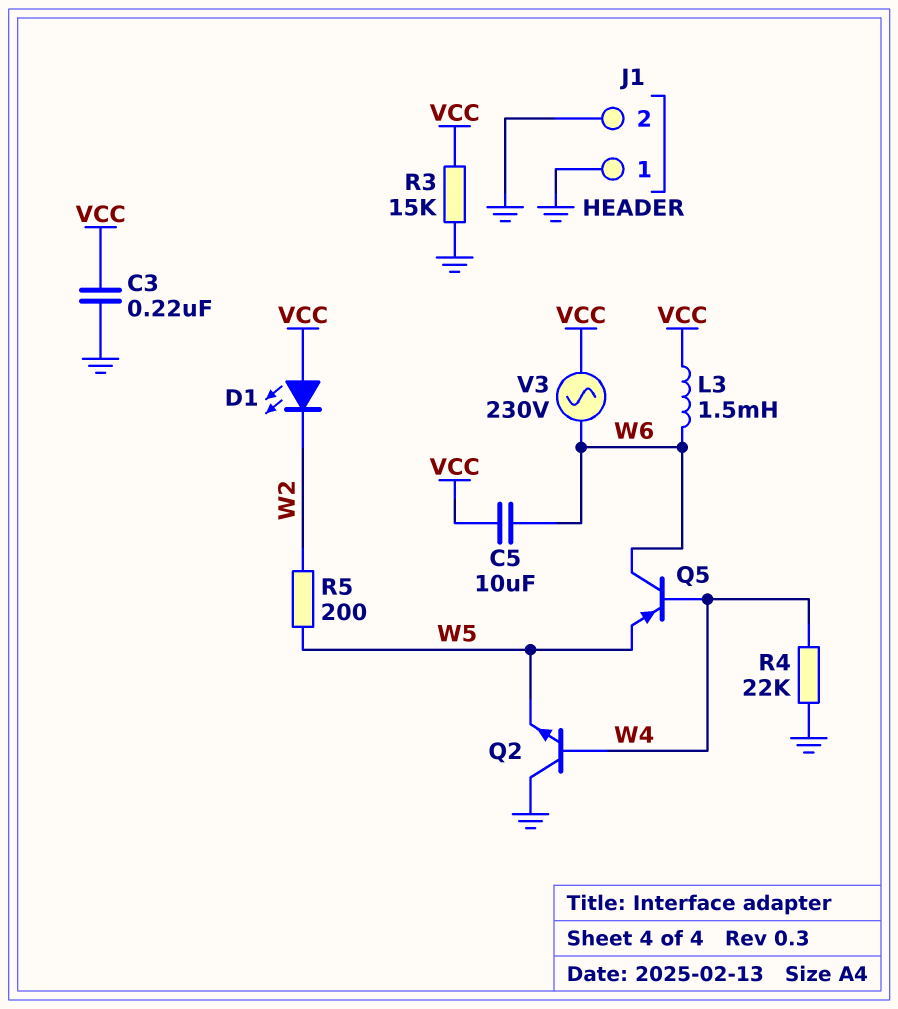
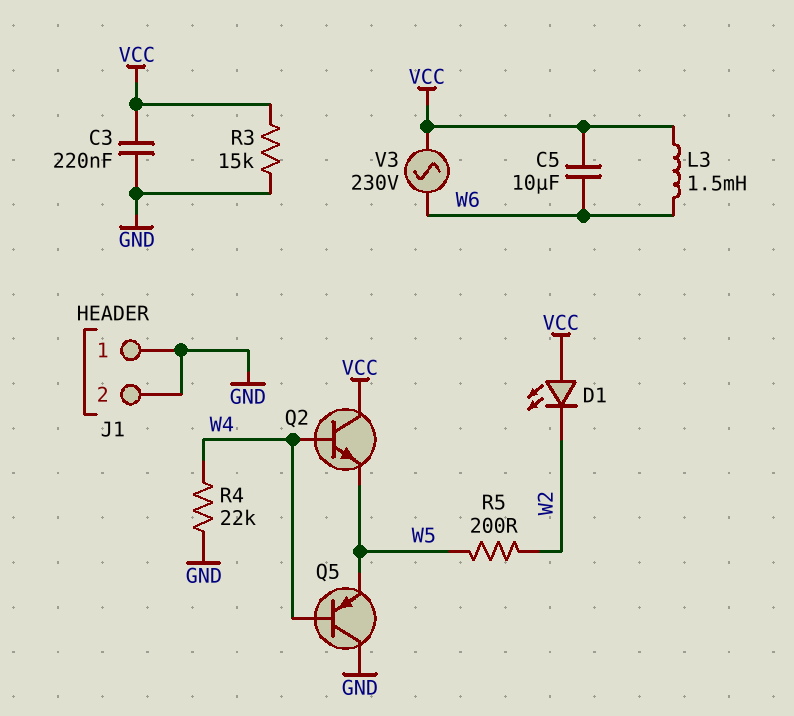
Q2: NPN (B W4, C GND, E W5) -> NPN (B W4, C VCC, E W5)
Q5: PNP (B W4, C W6, E W5) -> PNP (B W4, C GND, E W5)

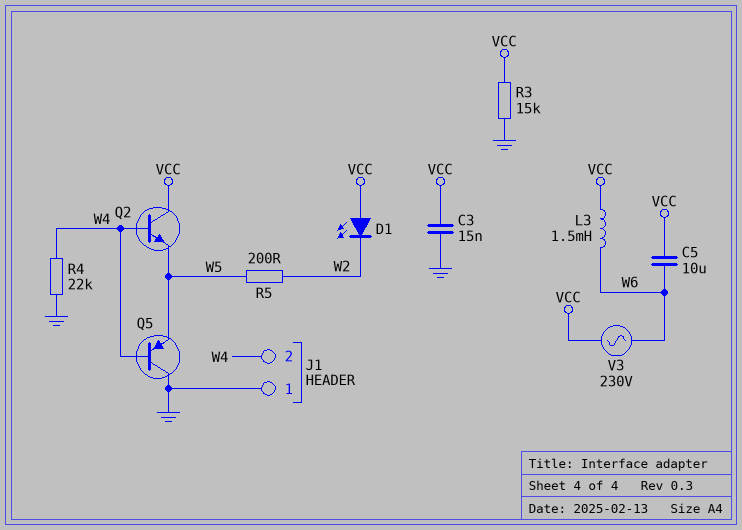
C3: 220nF (GND, VCC) -> 15nF (GND, VCC)
J1 pin 2: GND -> W4

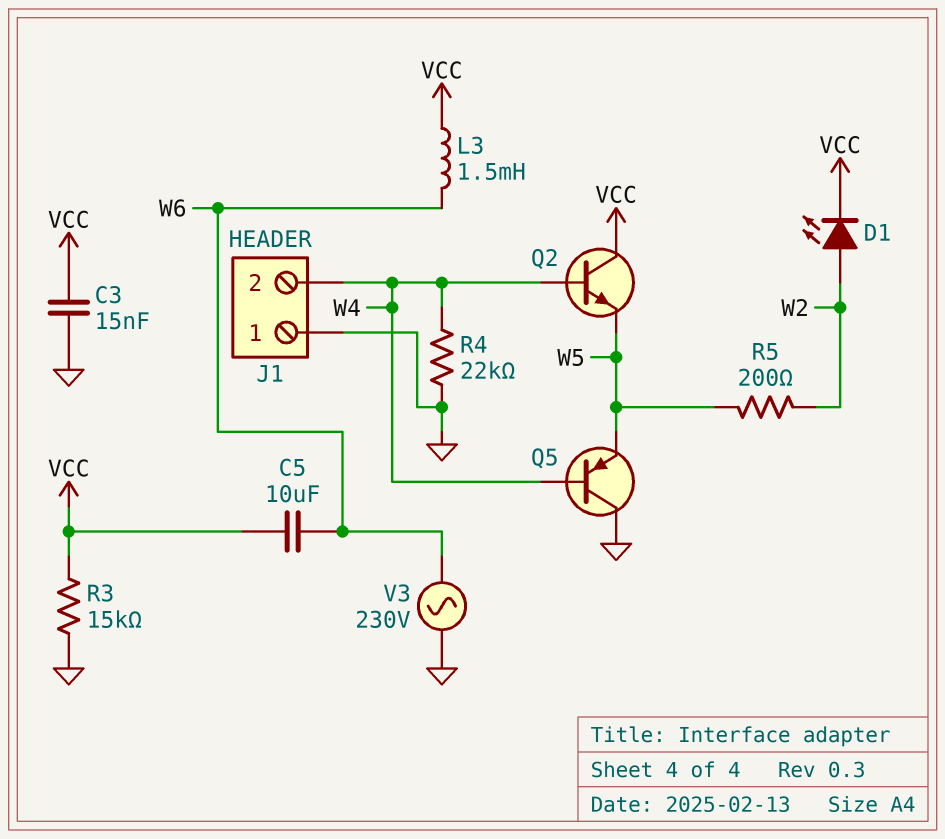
D1: LED (A VCC, K W2) -> LED (A W2, K VCC)
V3: AC 230V (VCC, W6) -> AC 230V (GND, W6)

